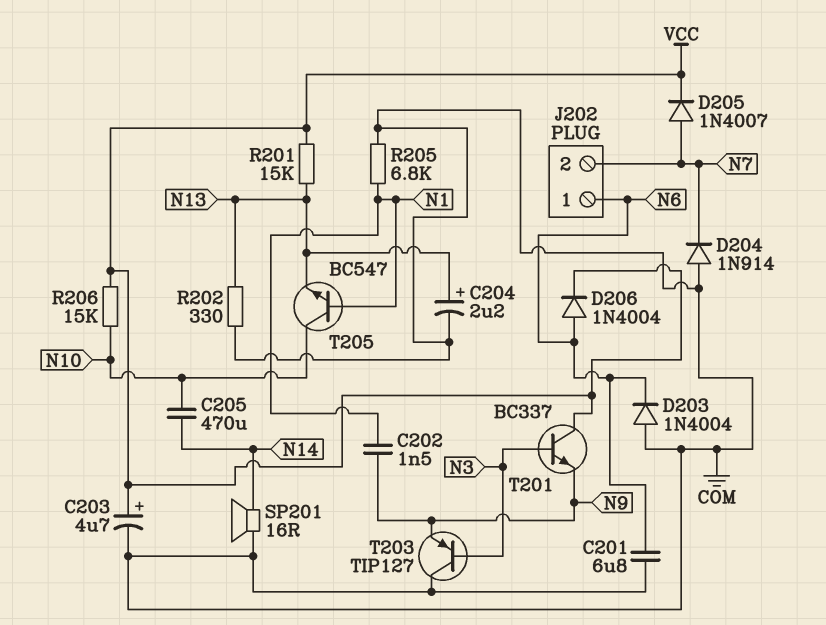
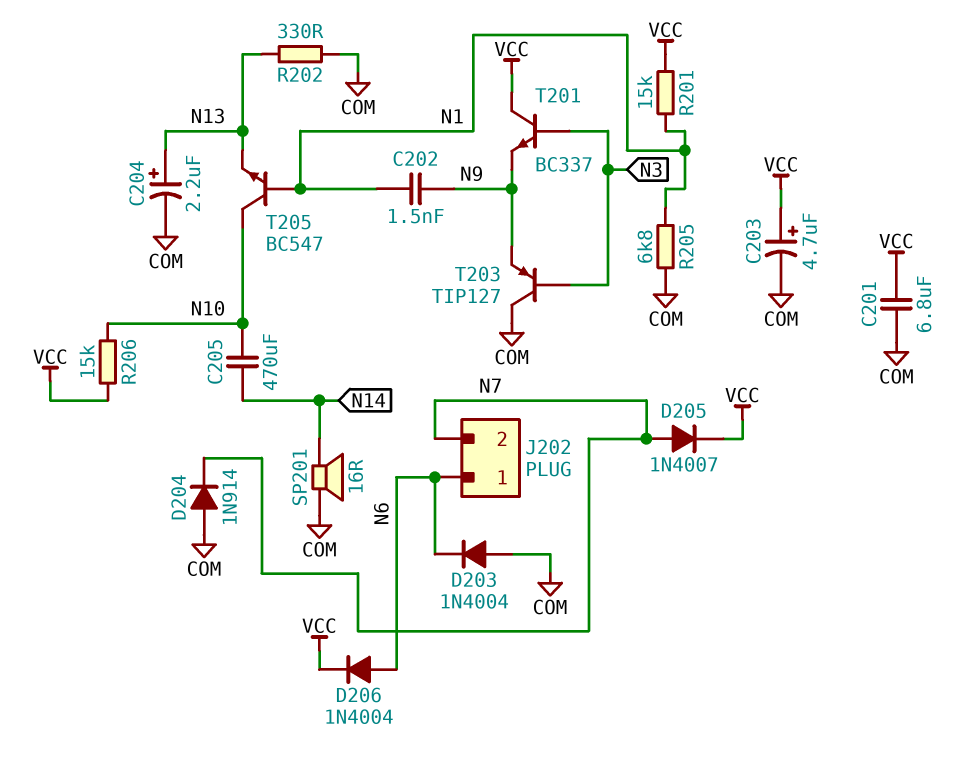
C201: 6.8uF (COM, N6) -> 6.8uF (COM, VCC)
R201: 15k (N13, VCC) -> 15k (N1, VCC)

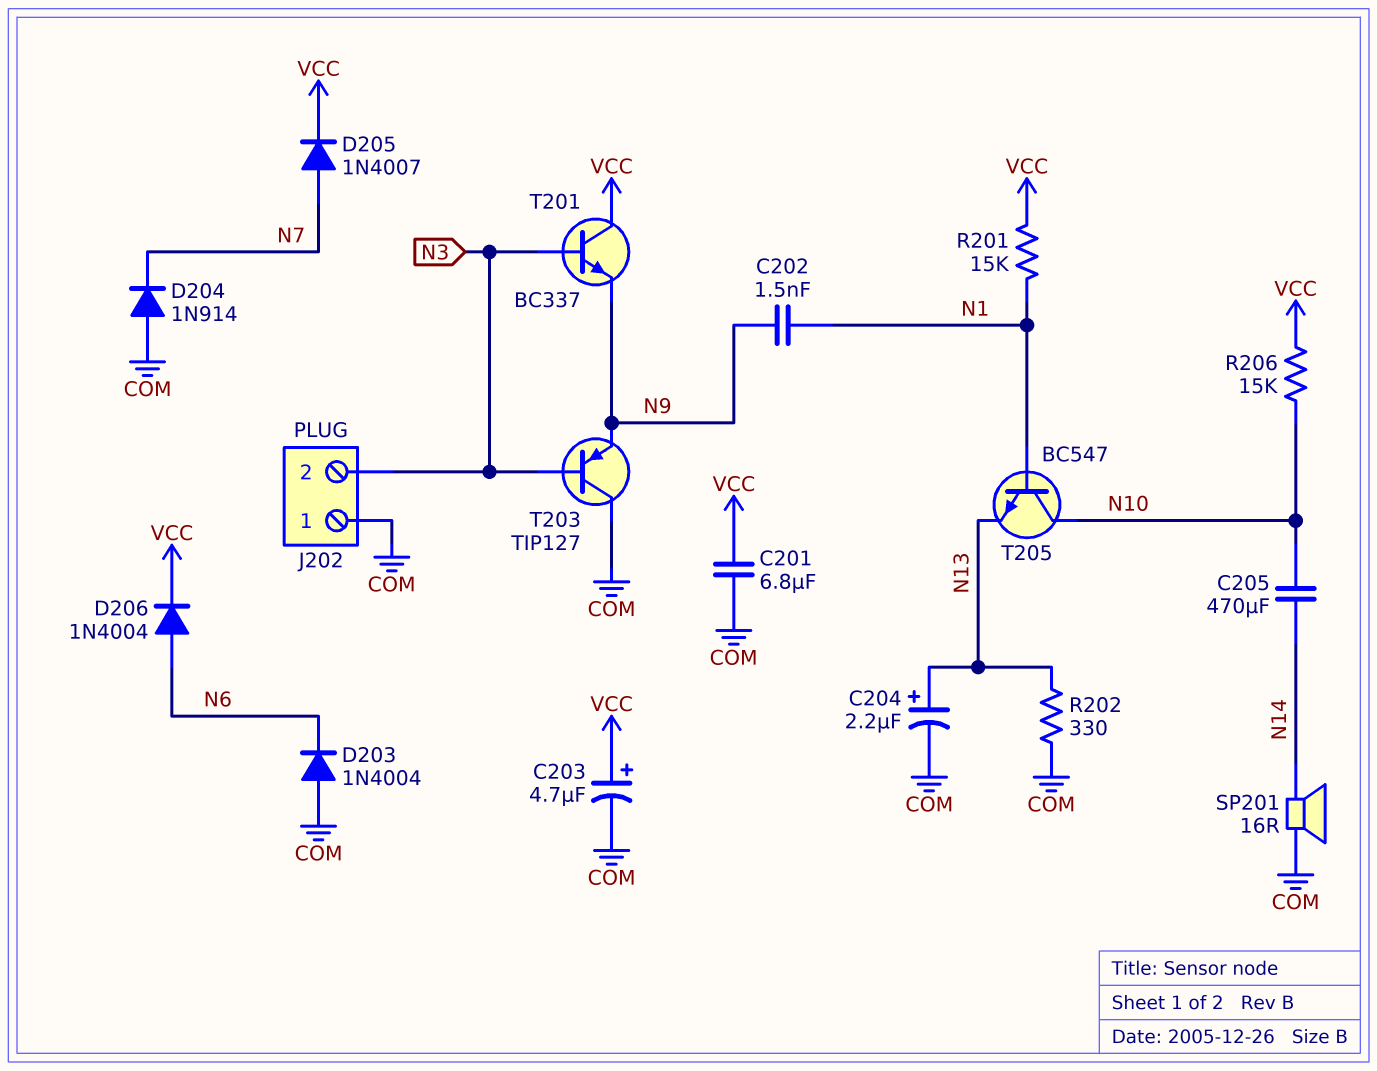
J202 pin 1: N6 -> COM
J202 pin 2: N7 -> N3
R205: 6.8k (COM, N1) -> none

